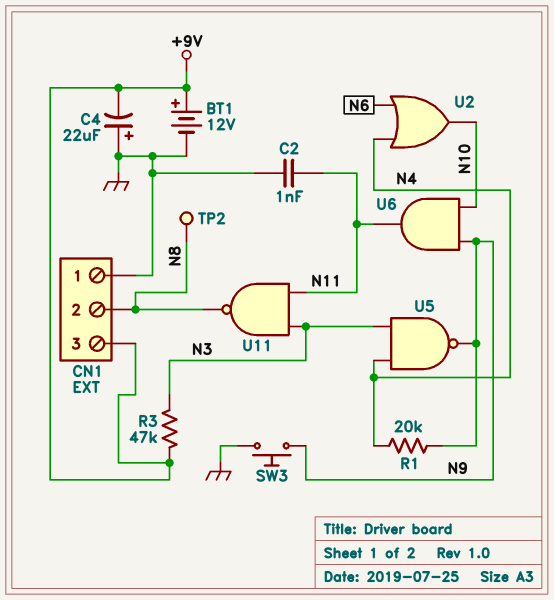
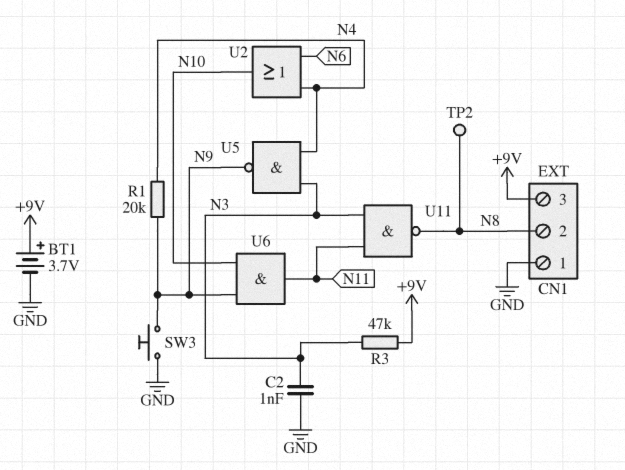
BT1: 12V (plus +9V, minus GND) -> 3.7V (plus +9V, minus GND)
C2: 1nF (GND, N11) -> 1nF (GND, N3)
C4: 22uF (plus GND, minus +9V) -> none

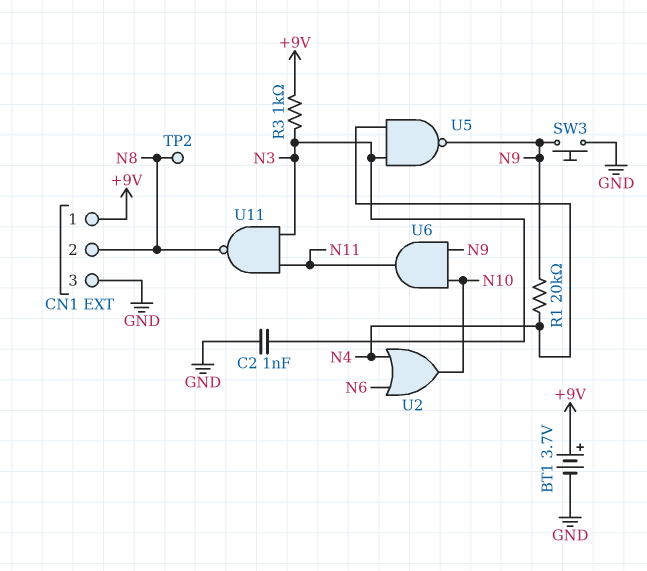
CN1 pin 1: GND -> +9V
CN1 pin 3: +9V -> GND
R3: 47k (+9V, N3) -> 1k (+9V, N3)

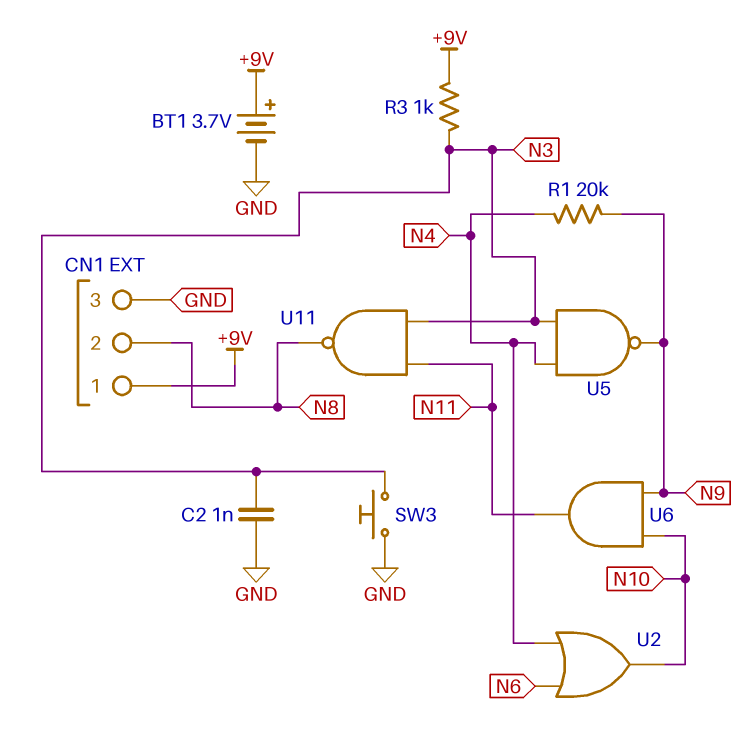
SW3: button (GND, N9) -> button (GND, N3)
TP2: test point (N8) -> none

